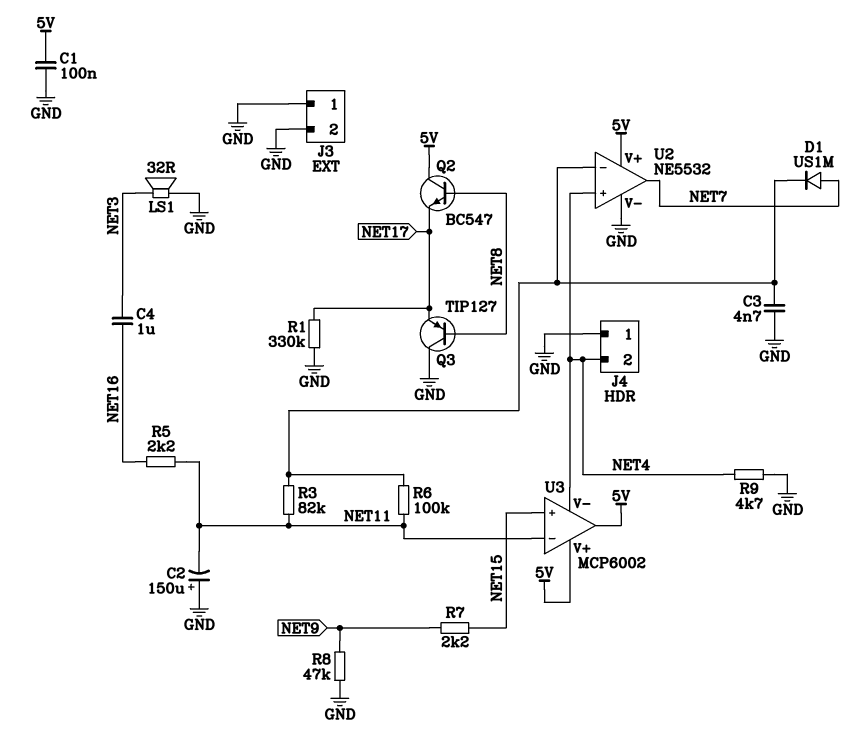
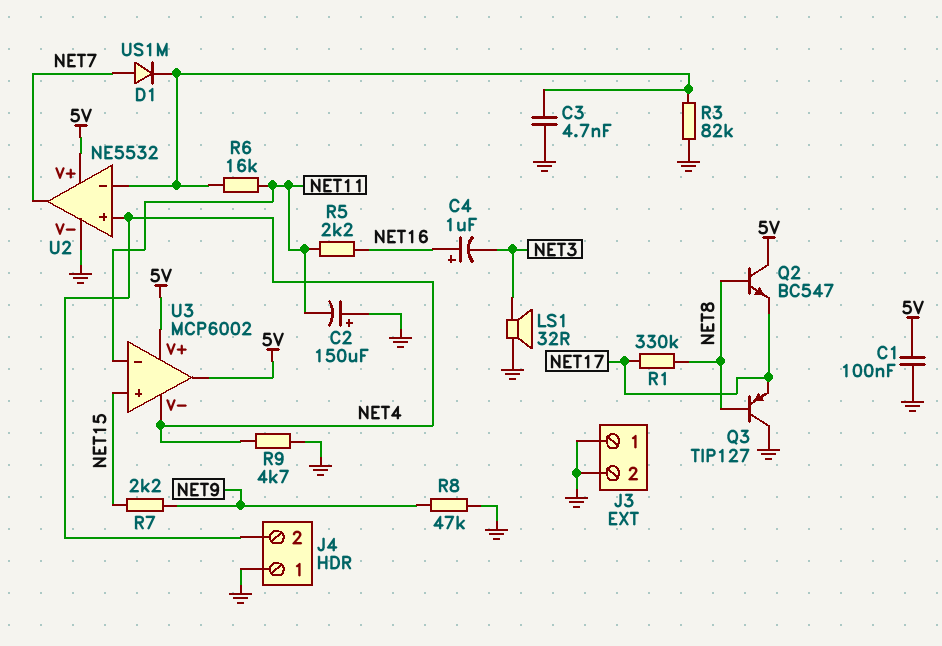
C4: 1uF (NET3, NET16) -> 1uF (plus NET16, minus NET3)
R1: 330k (GND, NET17) -> 330k (NET8, NET17)
R3: 82k (NET11, U2/in-) -> 82k (GND, U2/in-)
R6: 100k (NET11, U2/in-) -> 16k (NET11, U2/in-)

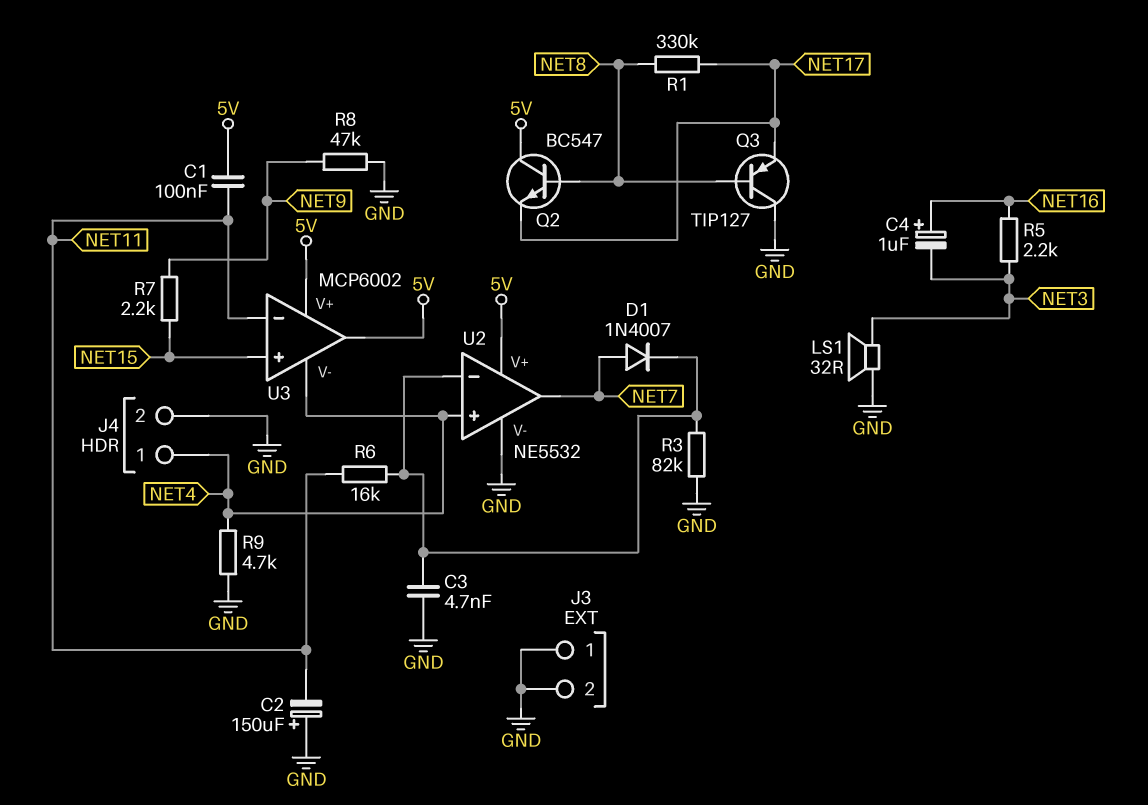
C1: 100nF (5V, GND) -> 100nF (5V, NET11)
D1: diode US1M (A NET7, K U2/in-) -> diode 1N4007 (A NET7, K U2/in-)
J4 pin 1: GND -> NET4
J4 pin 2: NET4 -> GND
R5: 2.2k (NET11, NET16) -> 2.2k (NET3, NET16)

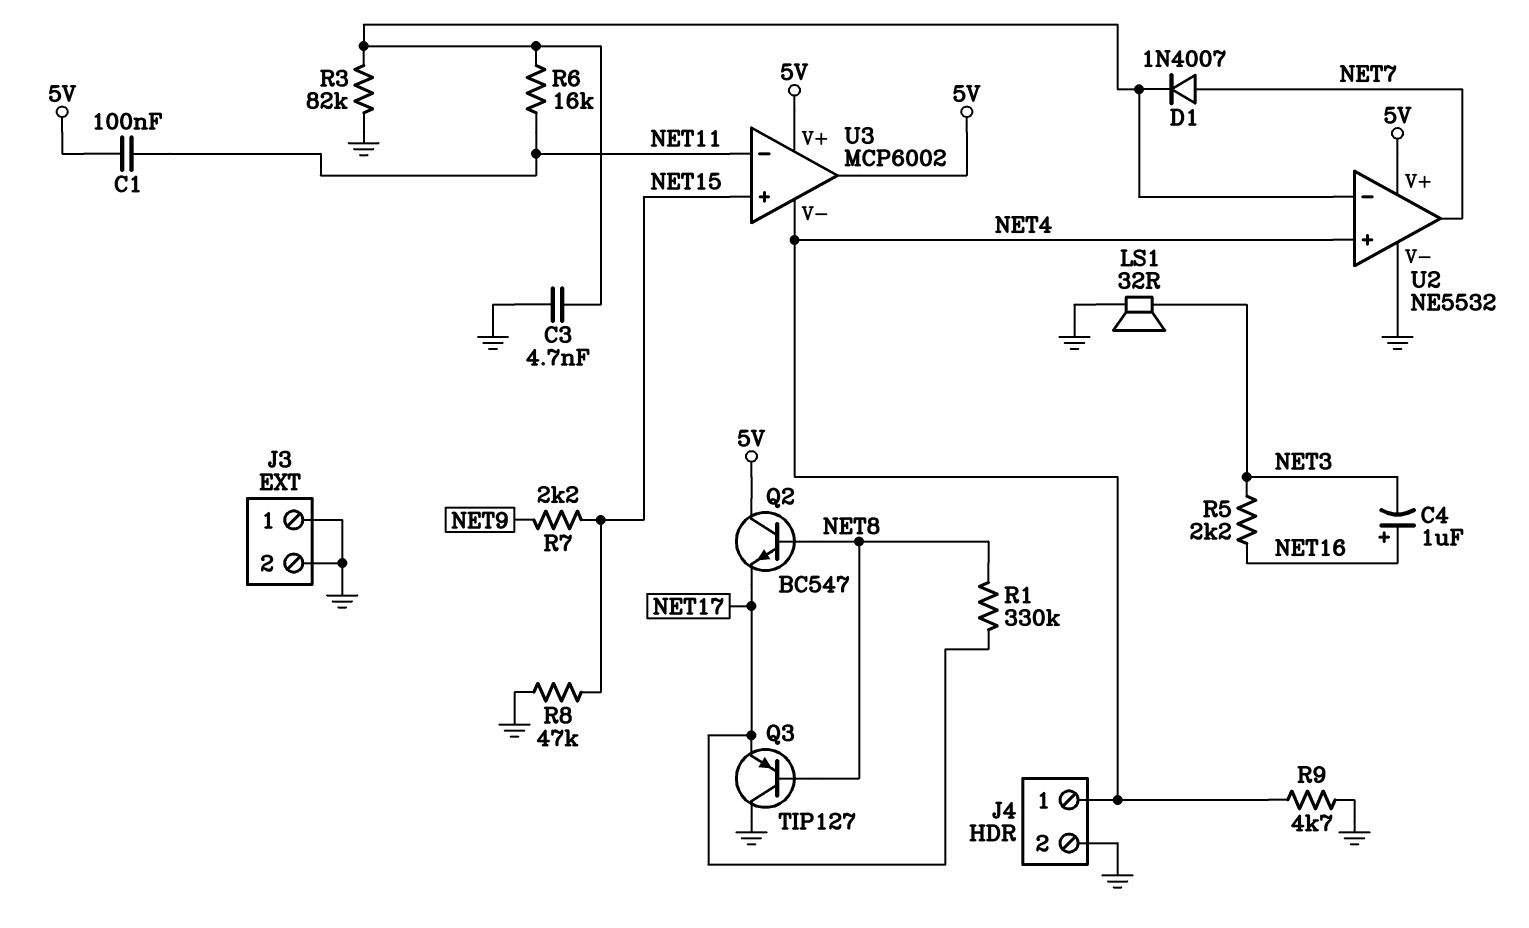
C2: 150uF (plus GND, minus NET11) -> none
R8: 47k (GND, NET9) -> 47k (GND, NET15)

